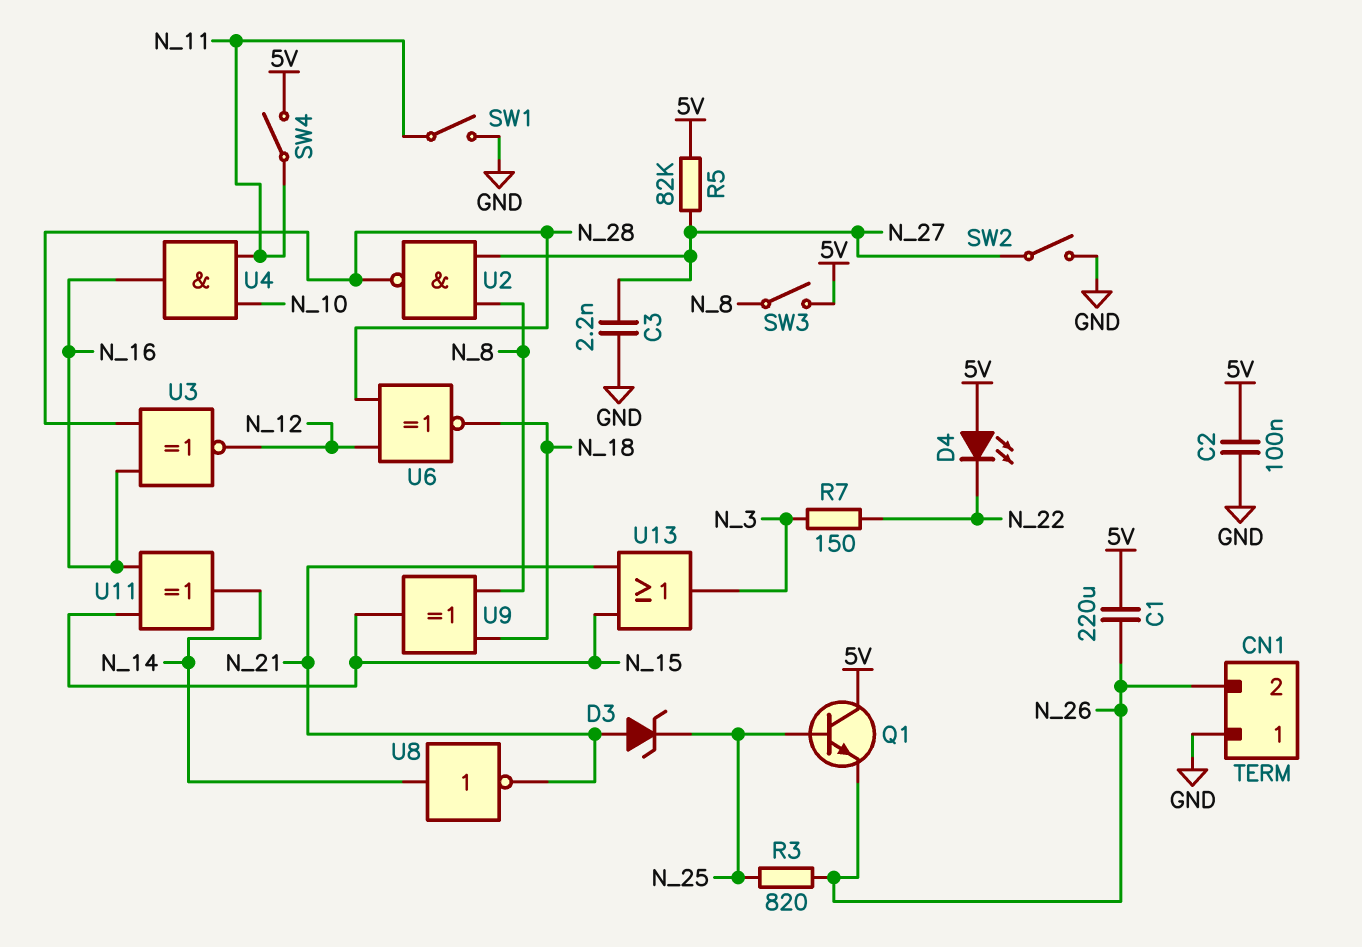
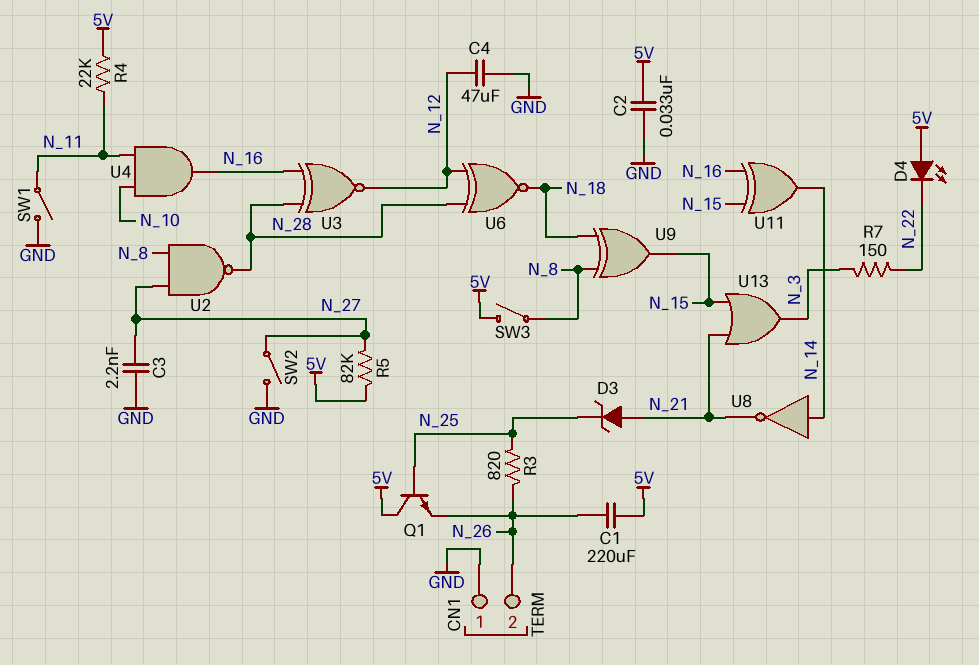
C2: 100nF (5V, GND) -> 33nF (5V, GND)
C4: none -> 47uF (GND, N_12)
R4: none -> 22k (5V, N_11)
SW4: switch (5V, N_11) -> none

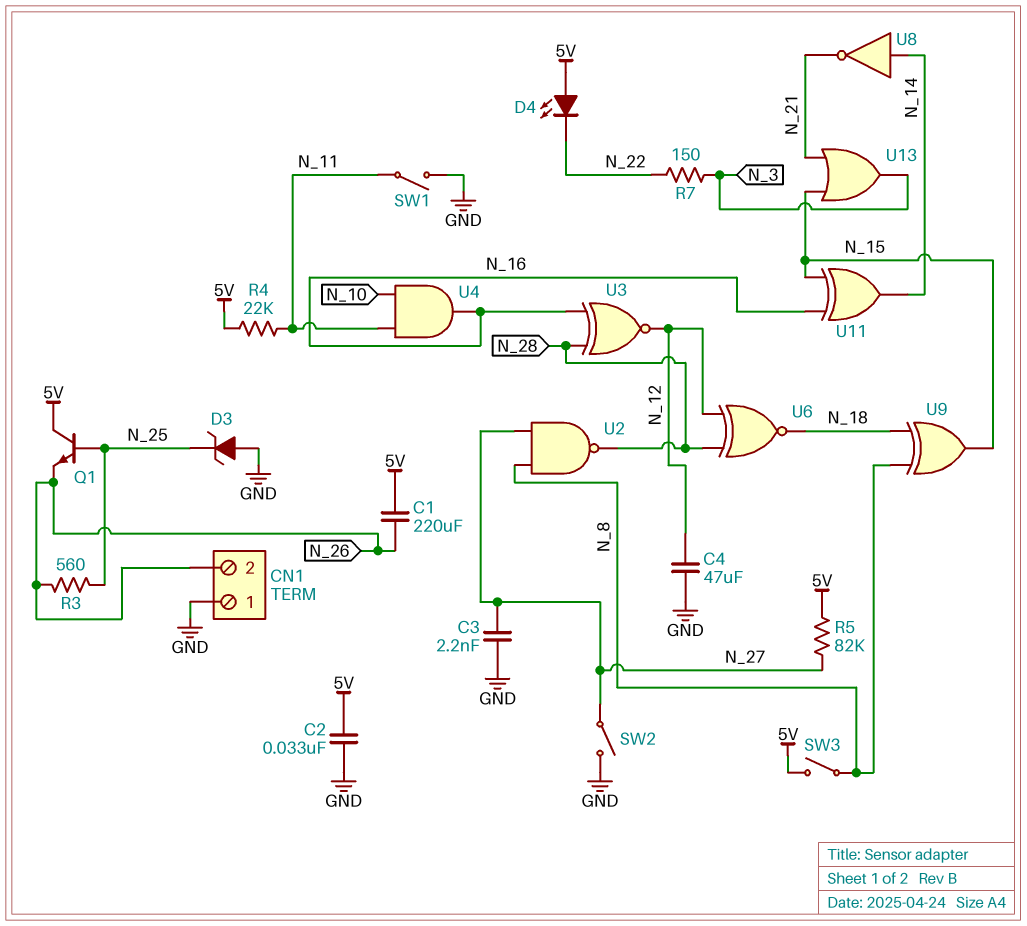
D3: zener (A N_21, K N_25) -> zener (A GND, K N_25)
R3: 820 (N_25, N_26) -> 560 (N_25, N_26)

